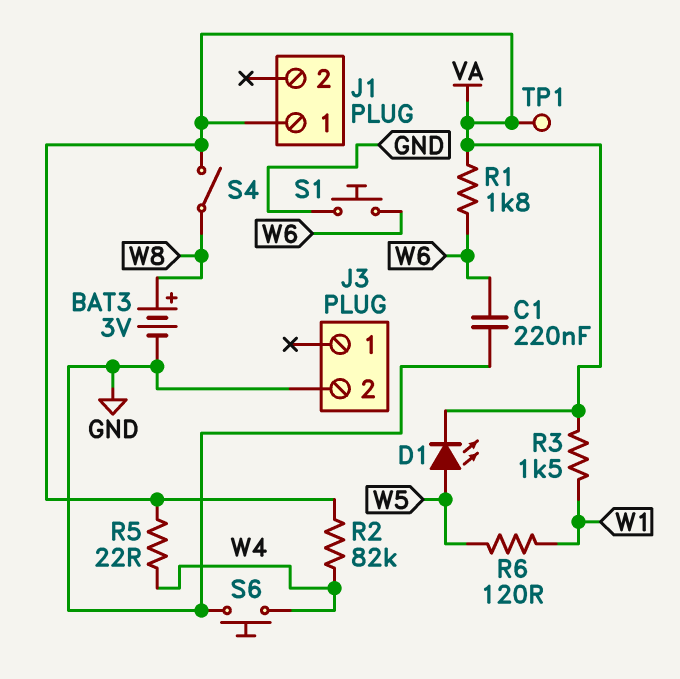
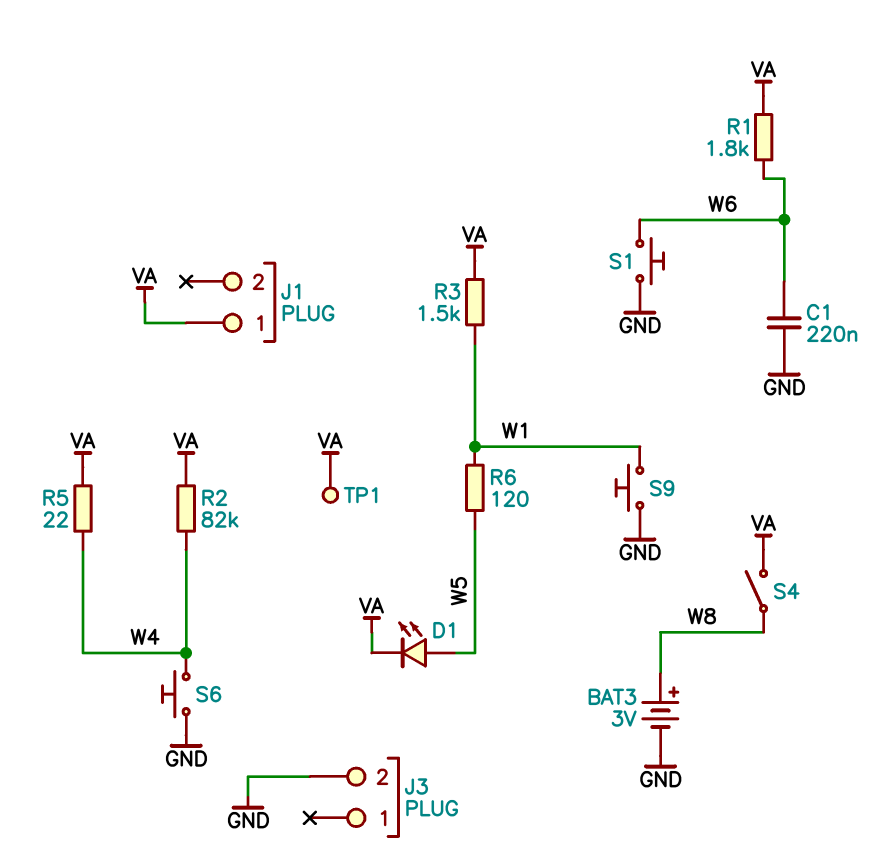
S9: none -> button (GND, W1)

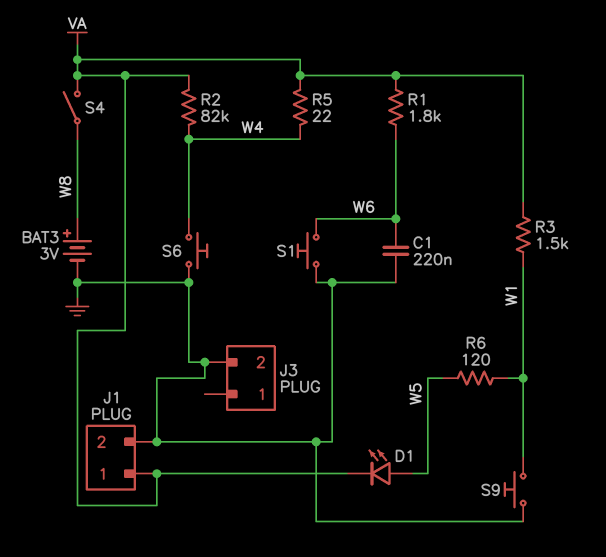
J1 pin 2: none -> GND
TP1: test point (VA) -> none

